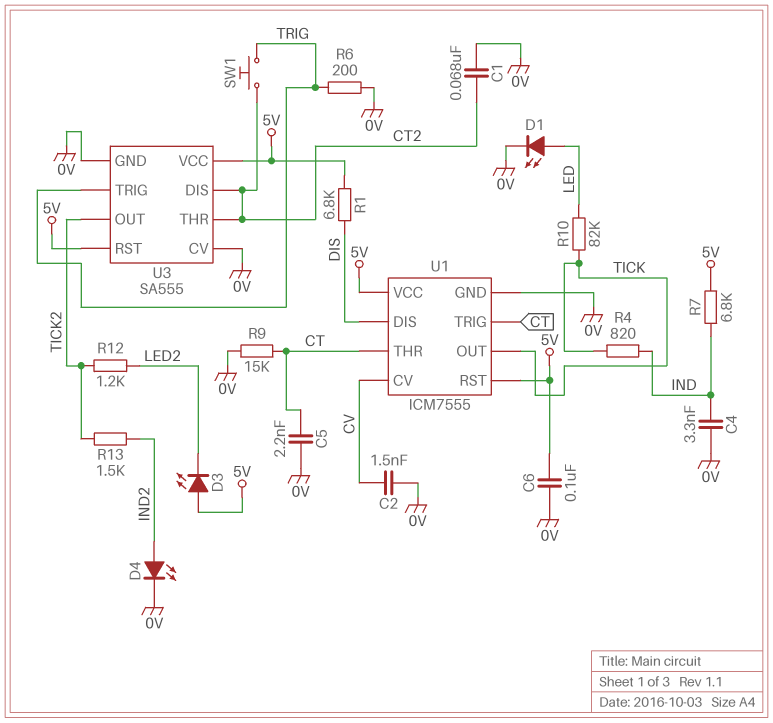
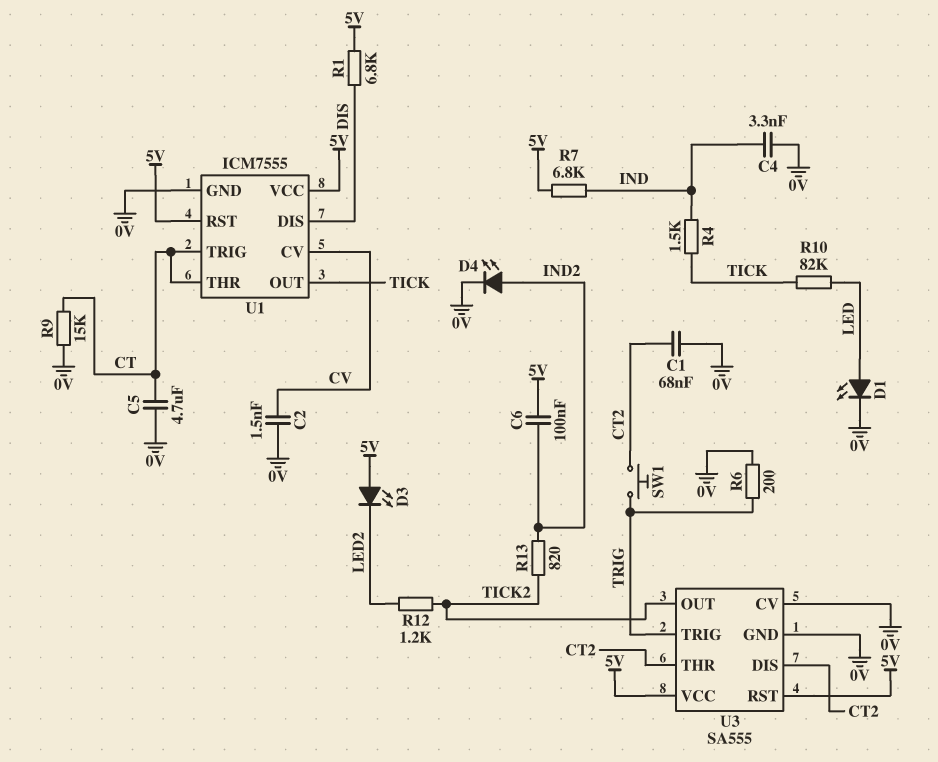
C5: 2.2nF (0V, CT) -> 4.7uF (0V, CT)
C6: 100nF (0V, 5V) -> 100nF (5V, IND2)
R4: 820 (IND, TICK) -> 1.5k (IND, TICK)
R13: 1.5k (IND2, TICK2) -> 820 (IND2, TICK2)

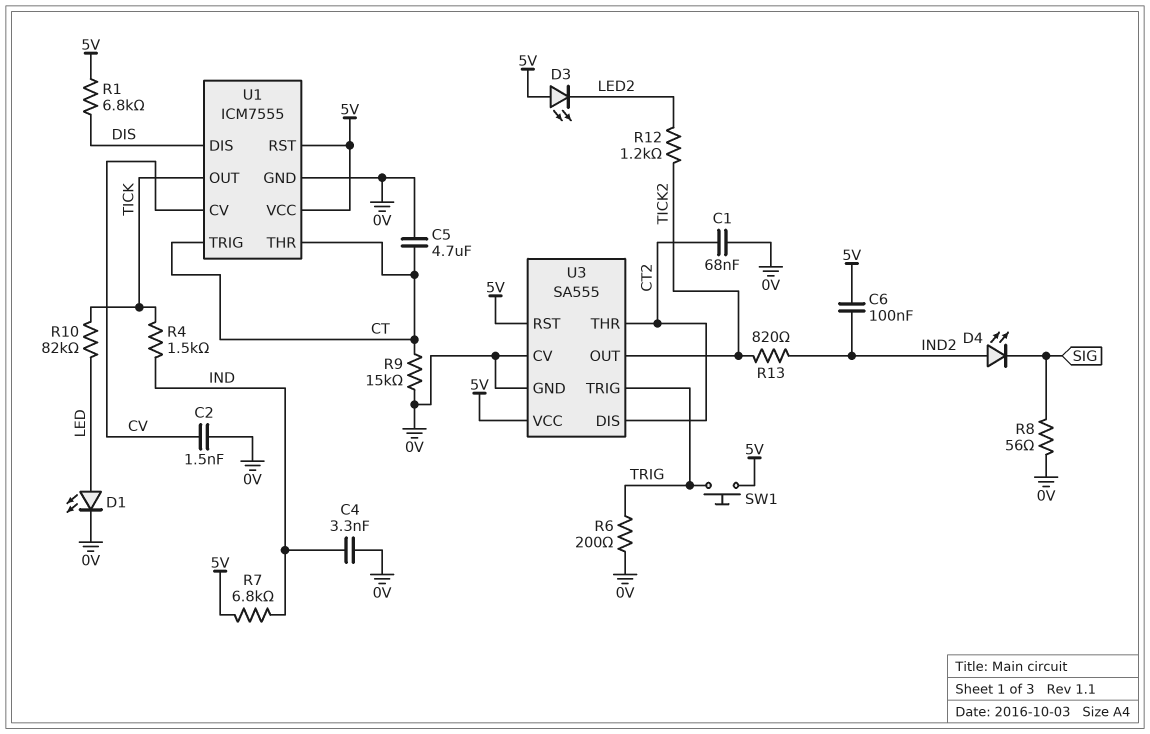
D4: LED (A IND2, K 0V) -> LED (A IND2, K SIG)
R8: none -> 56 (0V, SIG)
SW1: button (CT2, TRIG) -> button (5V, TRIG)

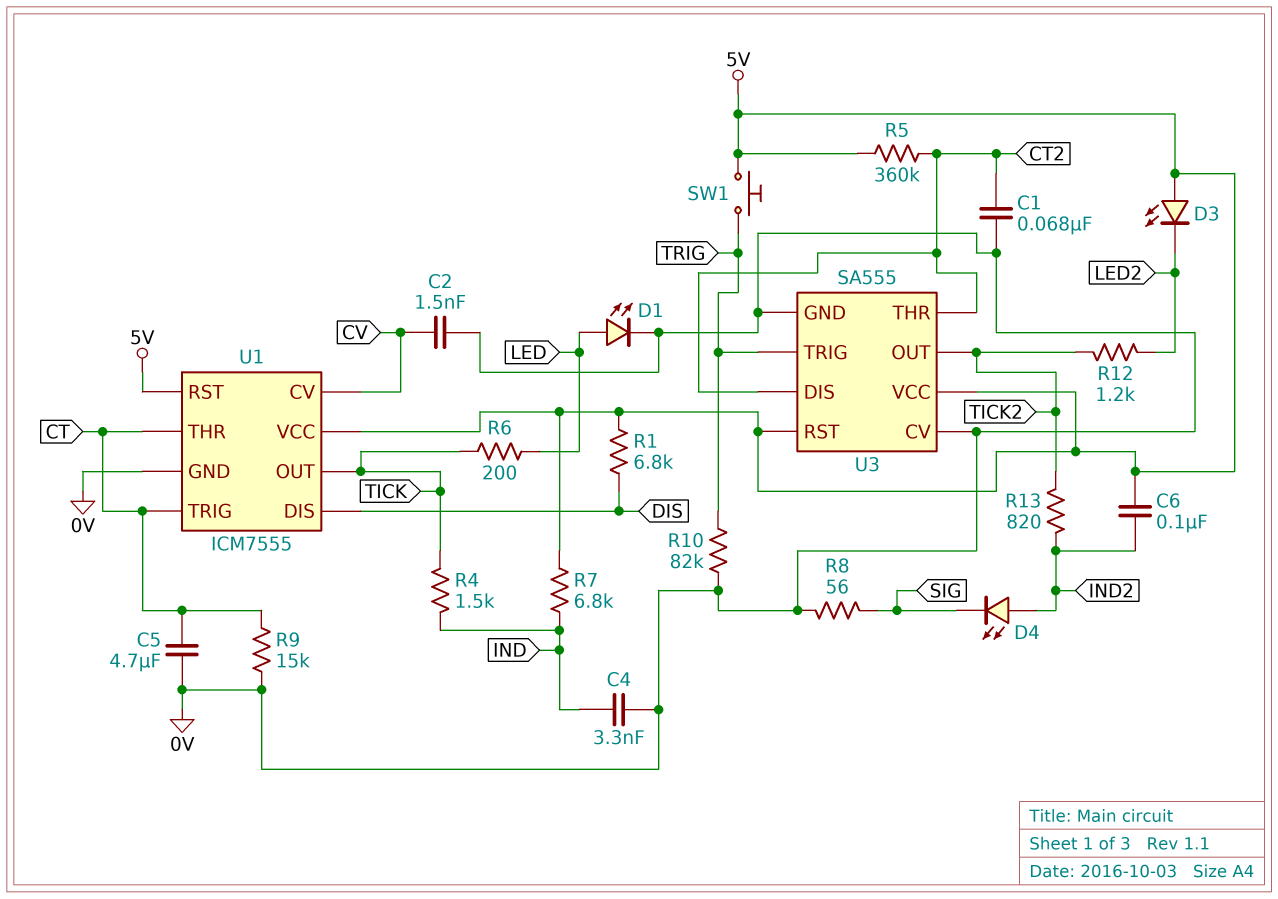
R5: none -> 360k (5V, CT2)
R6: 200 (0V, TRIG) -> 200 (LED, TICK)
R10: 82k (LED, TICK) -> 82k (0V, TRIG)

